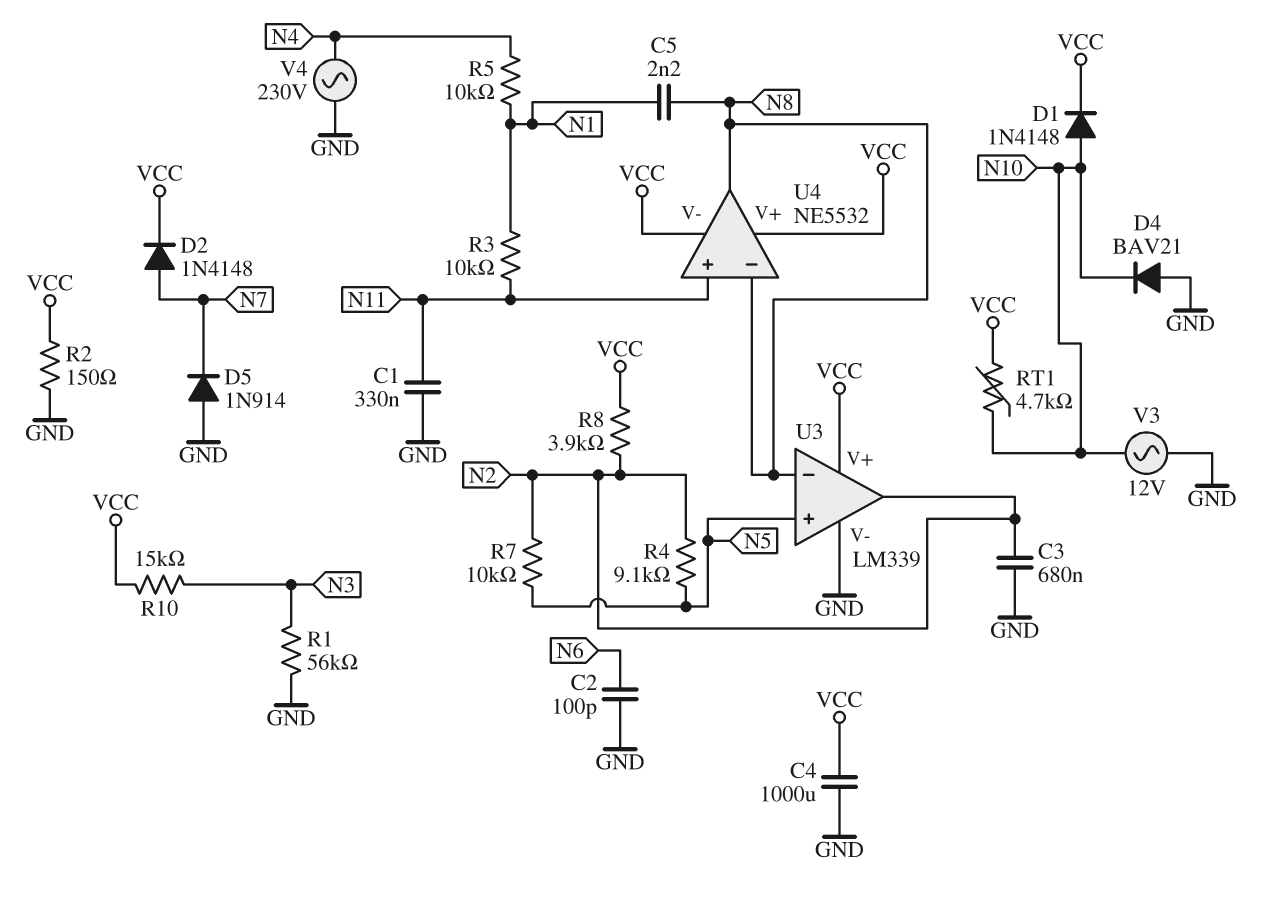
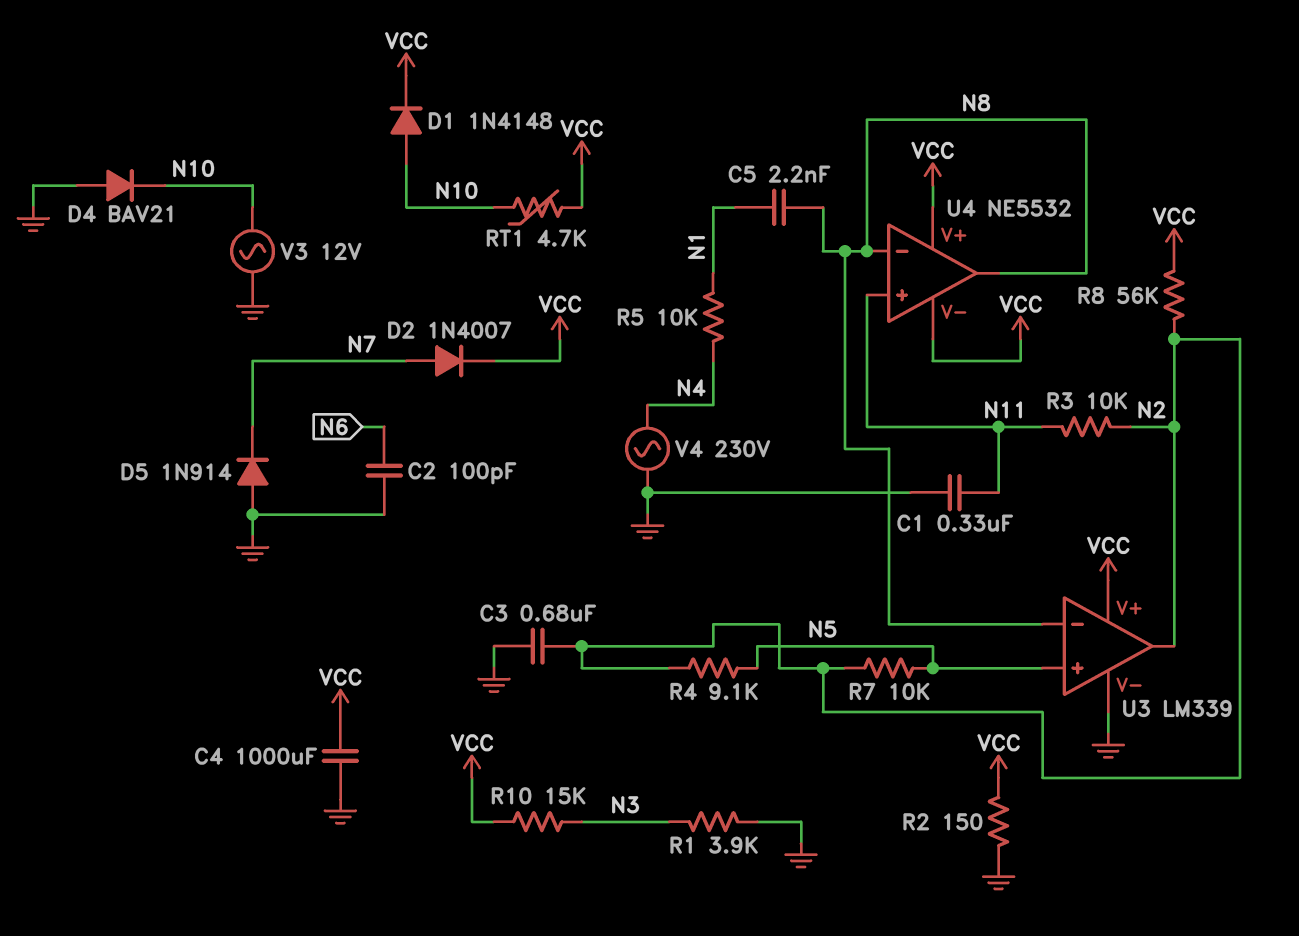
D2: diode 1N4148 (A N7, K VCC) -> diode 1N4007 (A N7, K VCC)
R1: 56k (GND, N3) -> 3.9k (GND, N3)
R3: 10k (N1, N11) -> 10k (N2, N11)
R8: 3.9k (N2, VCC) -> 56k (N2, VCC)

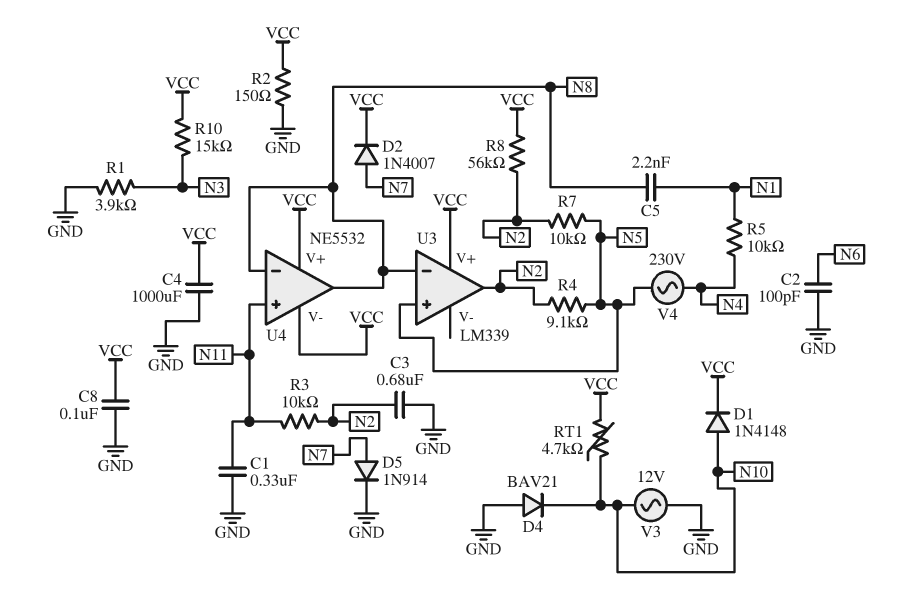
C8: none -> 100nF (GND, VCC)
D5: diode 1N914 (A GND, K N7) -> diode 1N914 (A N7, K GND)
U3 pin V-: GND -> none
V4: AC 230V (GND, N4) -> AC 230V (N4, N5)

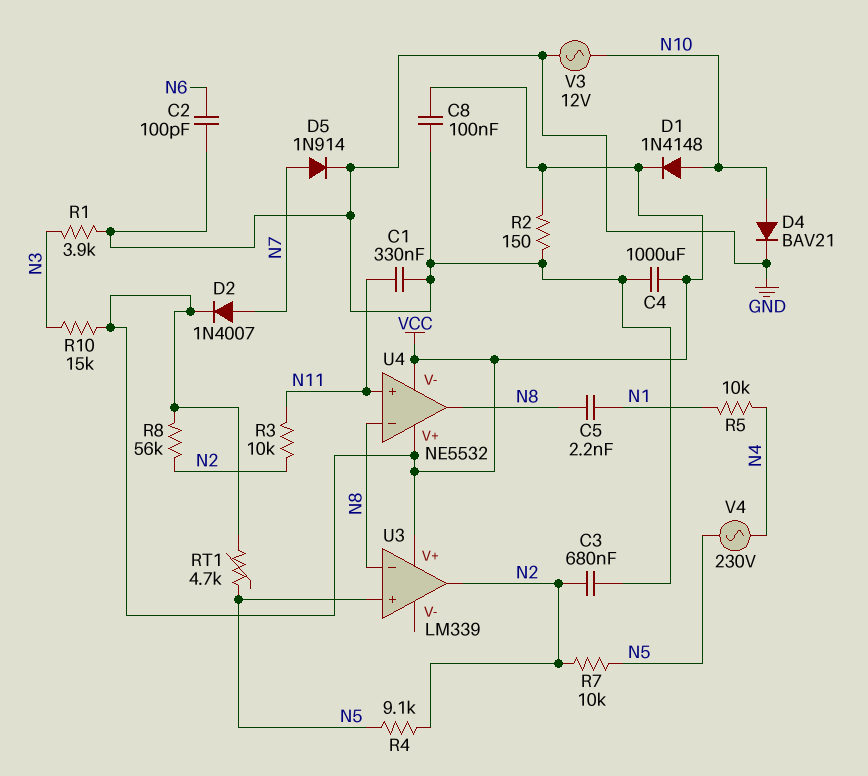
D4: diode BAV21 (A GND, K N10) -> diode BAV21 (A N10, K GND)
RT1: 4.7k (N10, VCC) -> 4.7k (N5, VCC)

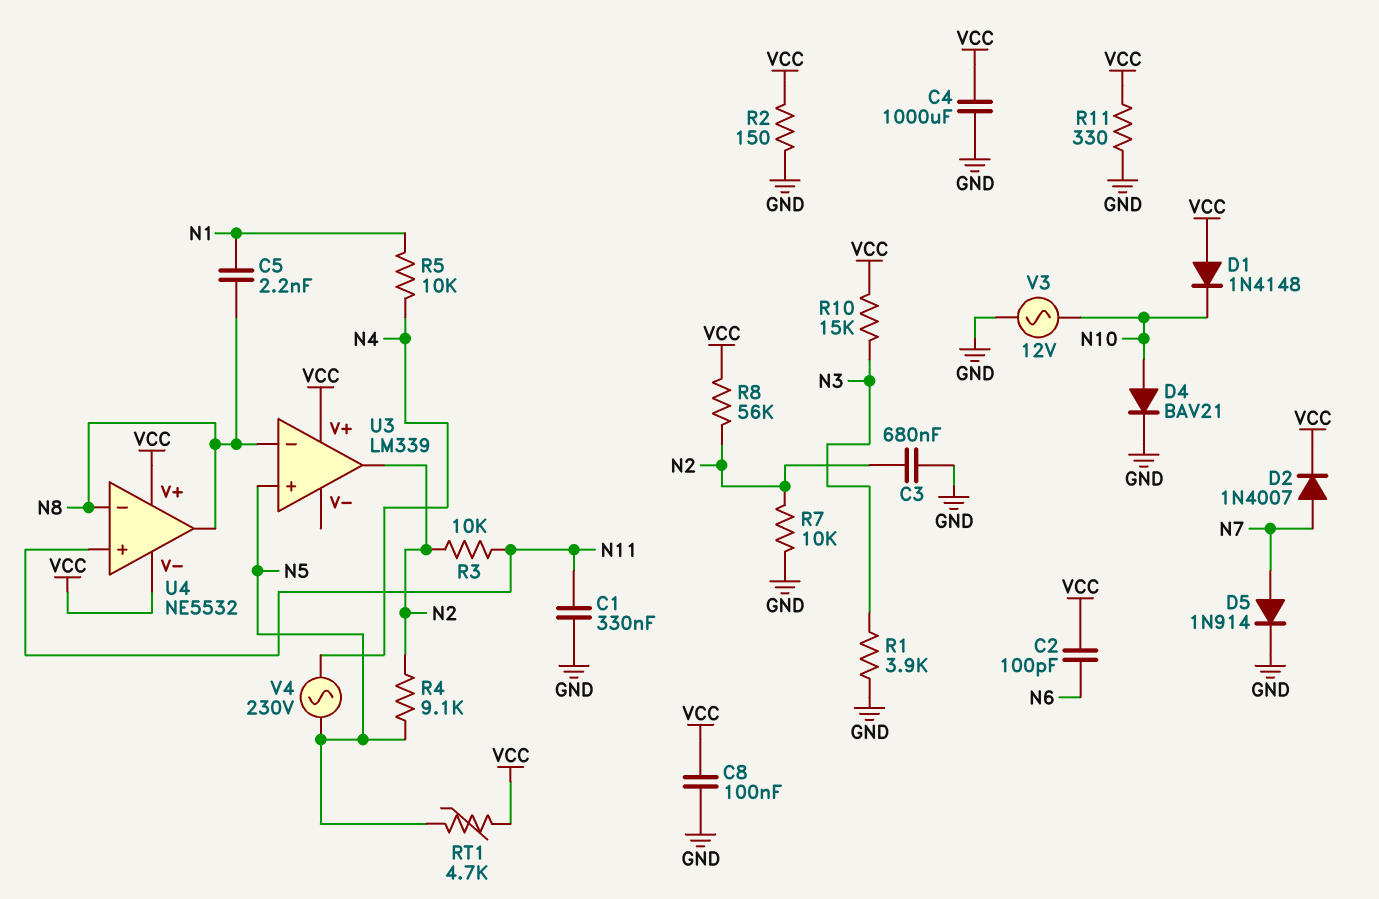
C2: 100pF (GND, N6) -> 100pF (N6, VCC)
D1: diode 1N4148 (A N10, K VCC) -> diode 1N4148 (A VCC, K N10)
R7: 10k (N2, N5) -> 10k (GND, N2)
R11: none -> 330 (GND, VCC)

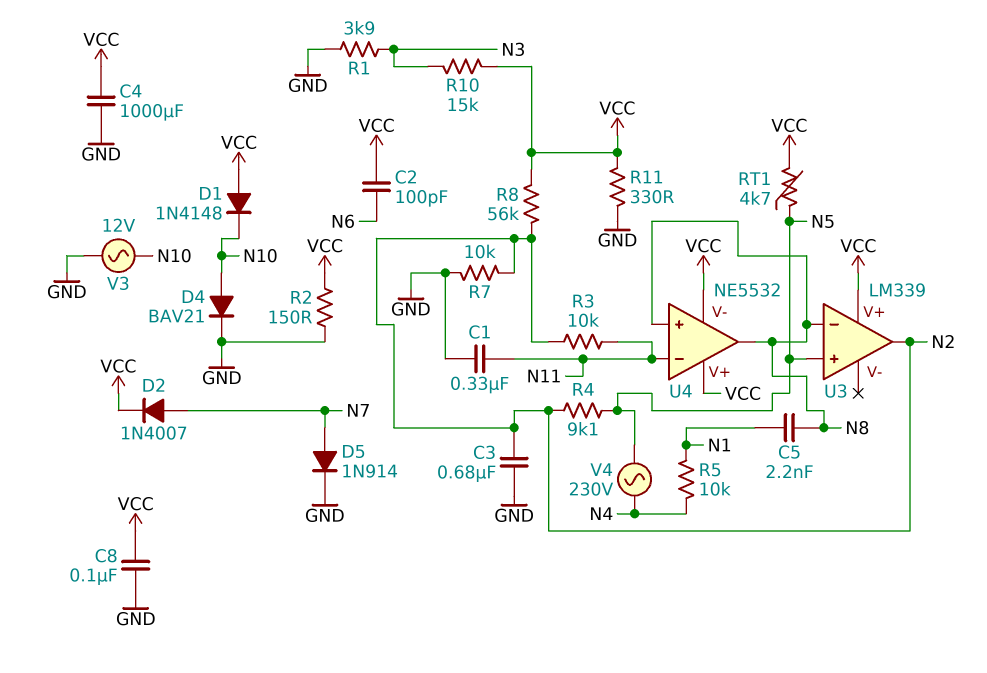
U4 pin in+: N11 -> N8
U4 pin in-: N8 -> N11

